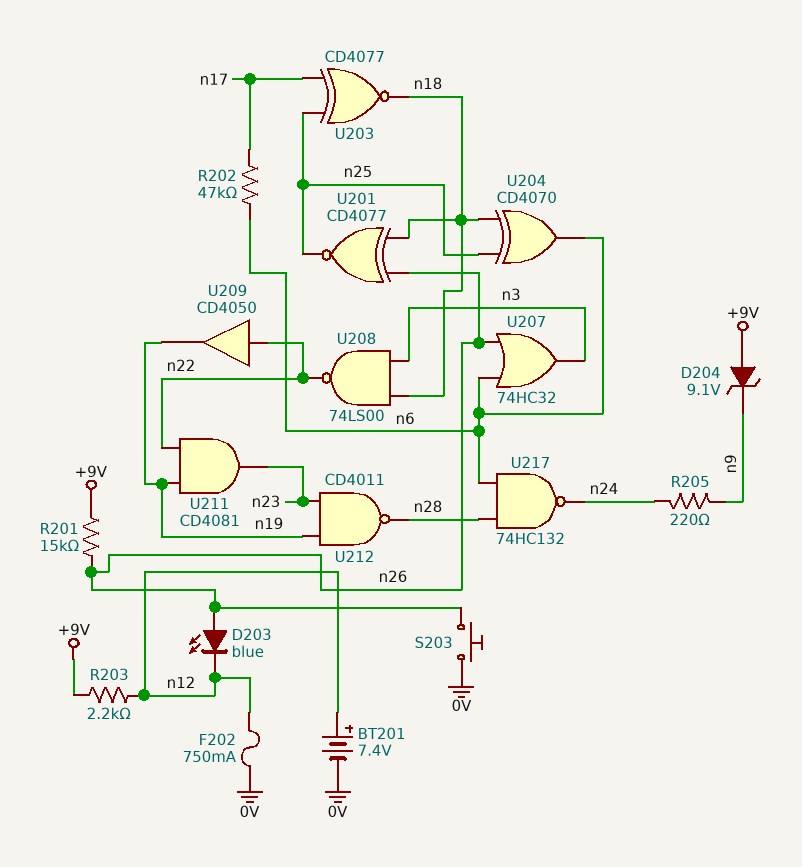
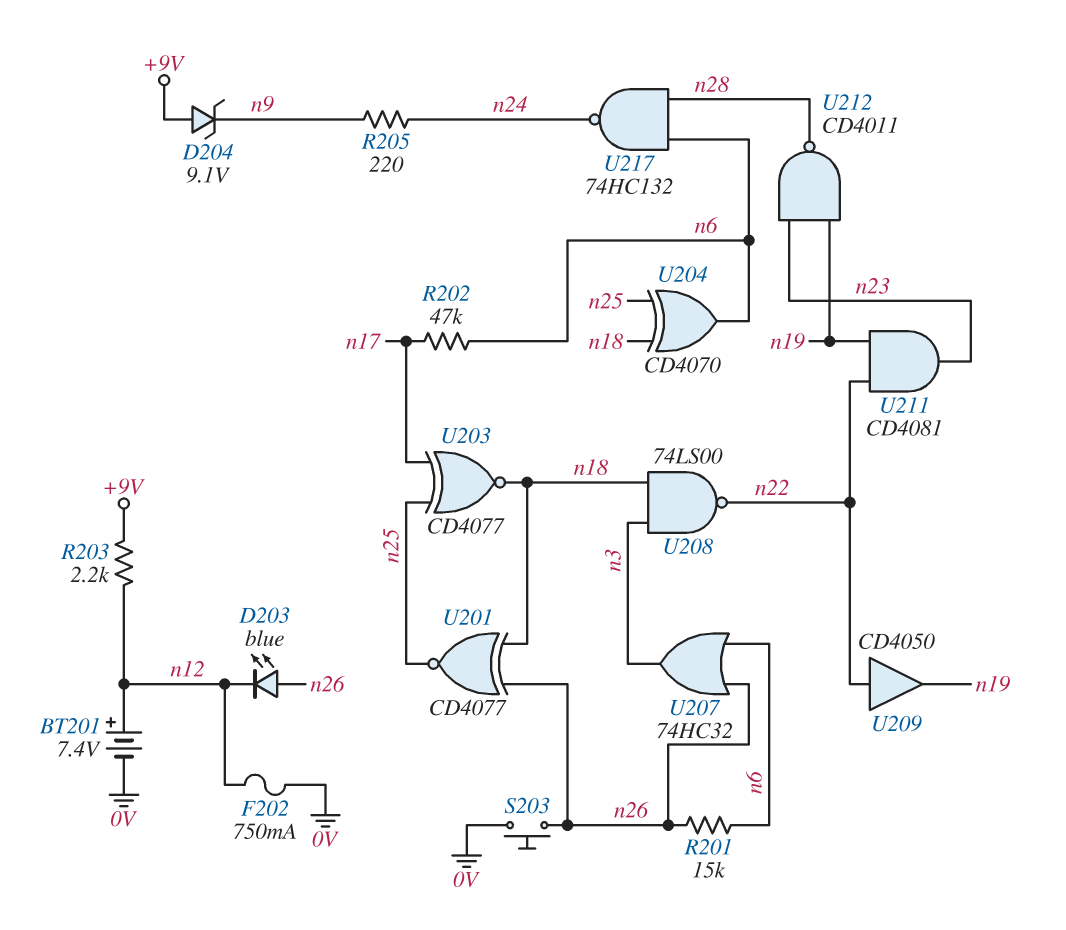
R201: 15k (+9V, n26) -> 15k (n6, n26)

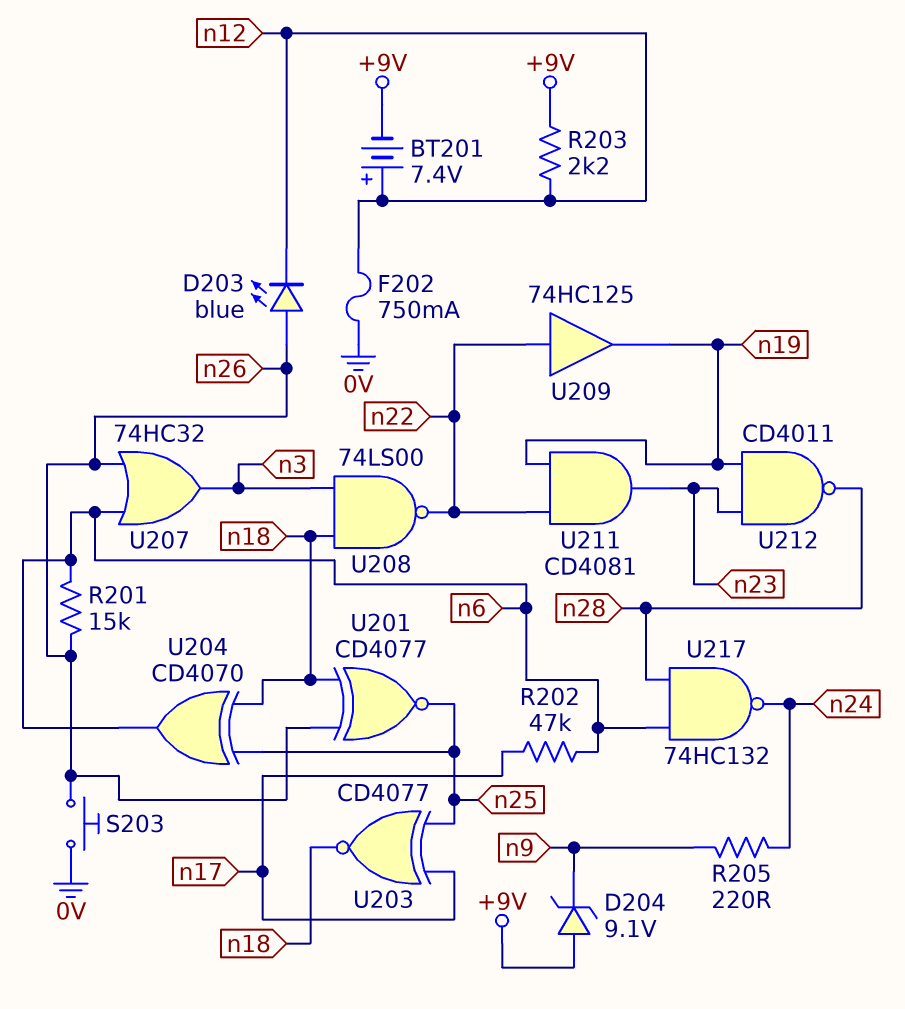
BT201: 7.4V (plus n12, minus 0V) -> 7.4V (plus n12, minus +9V)
U209: buffer CD4050 (in n22, out n19) -> buffer 74HC125 (in n22, out n19)

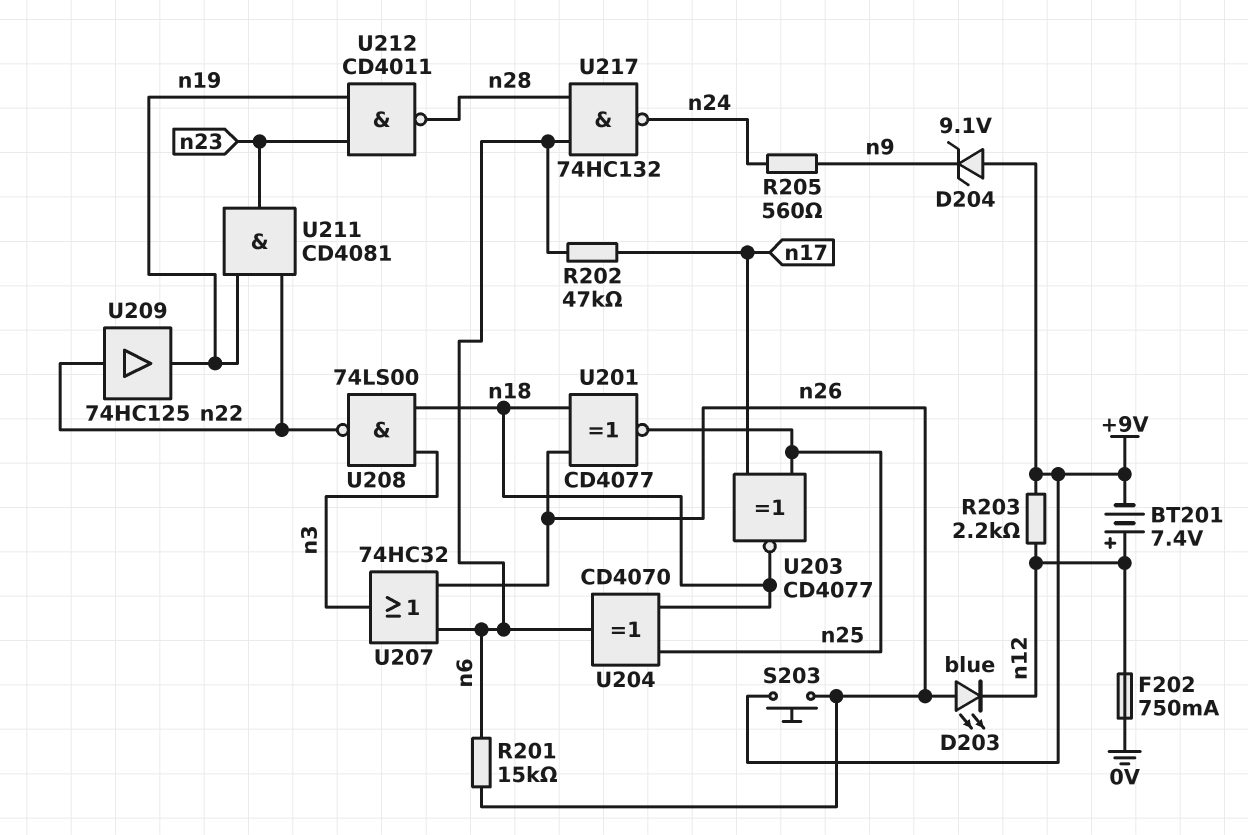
R205: 220 (n9, n24) -> 560 (n9, n24)
S203: button (0V, n26) -> button (+9V, n26)

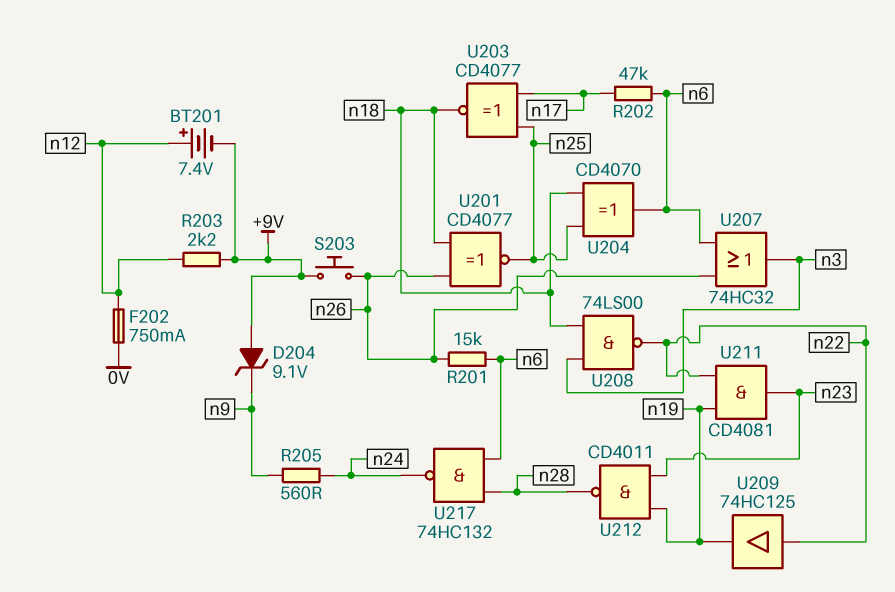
D203: LED blue (A n26, K n12) -> none

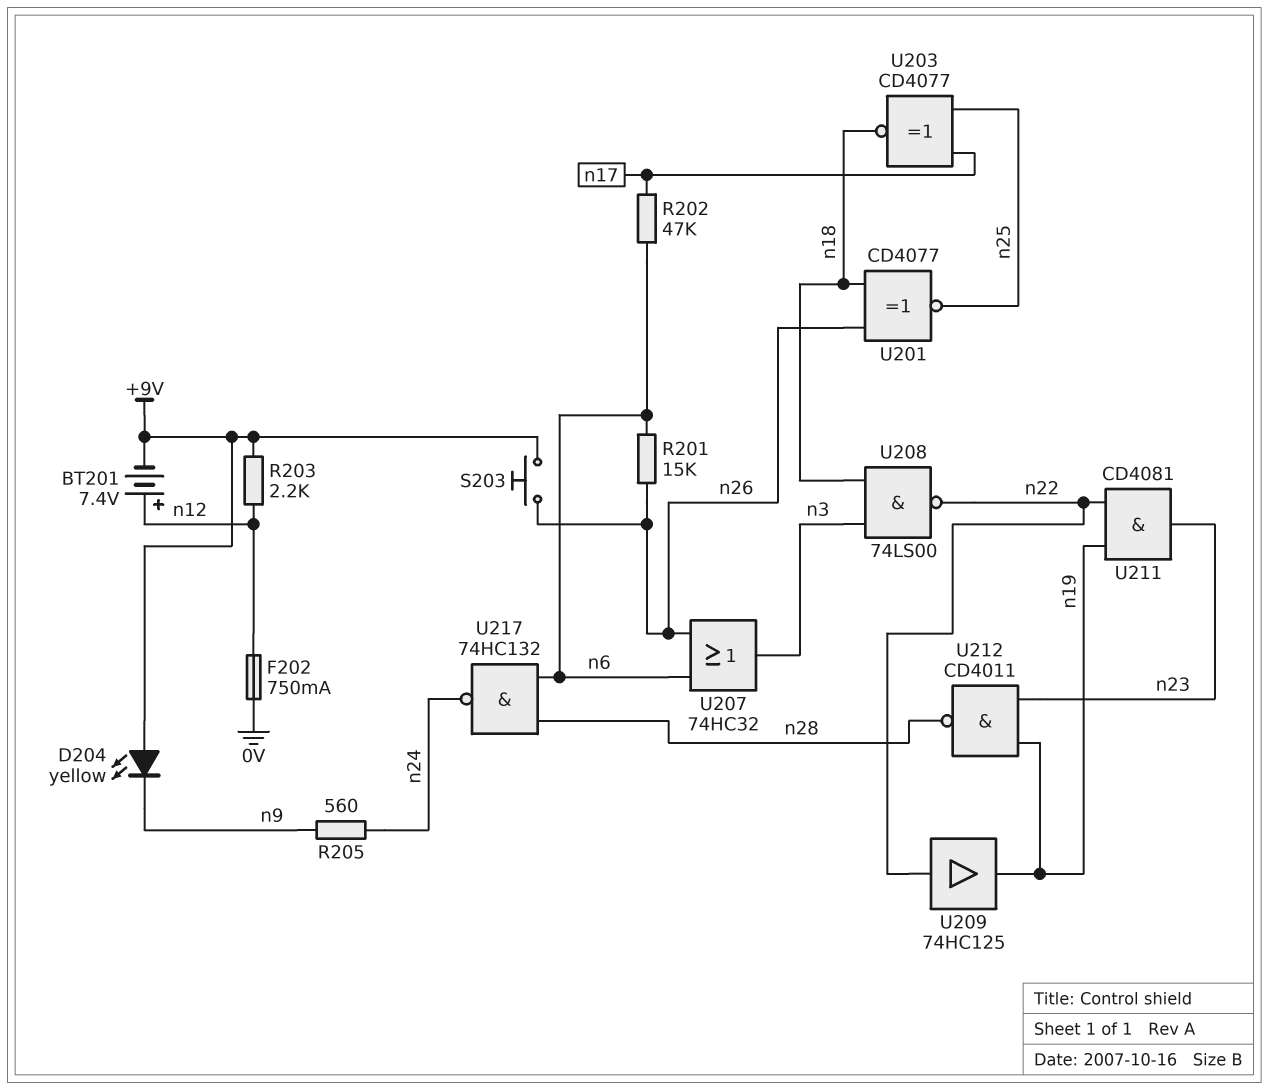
D204: zener 9.1V (A +9V, K n9) -> LED yellow (A +9V, K n9)
U204: XOR CD4070 (in n18, in n25, out n6) -> none

